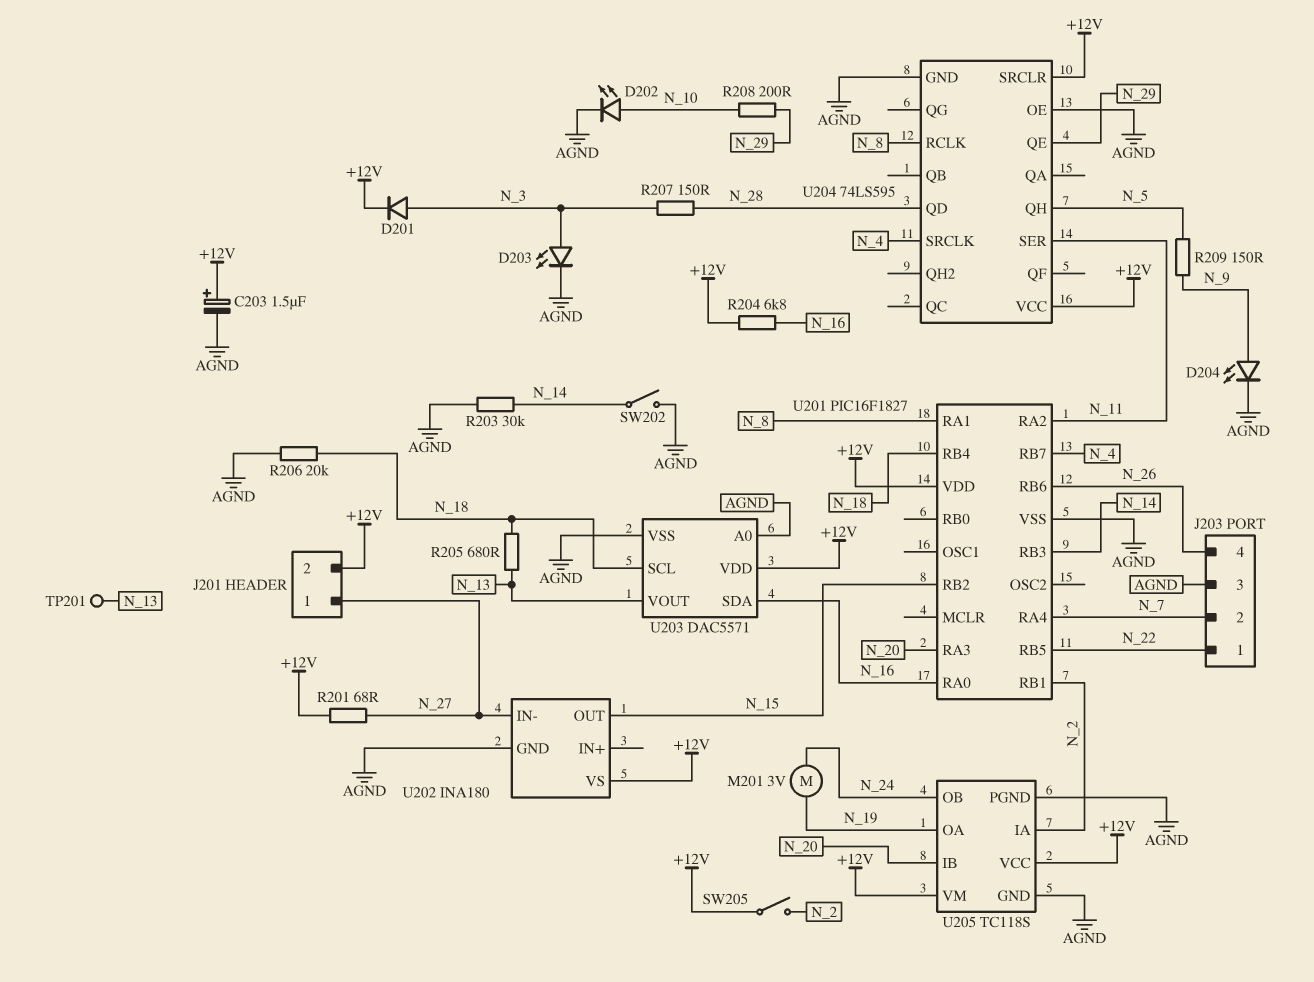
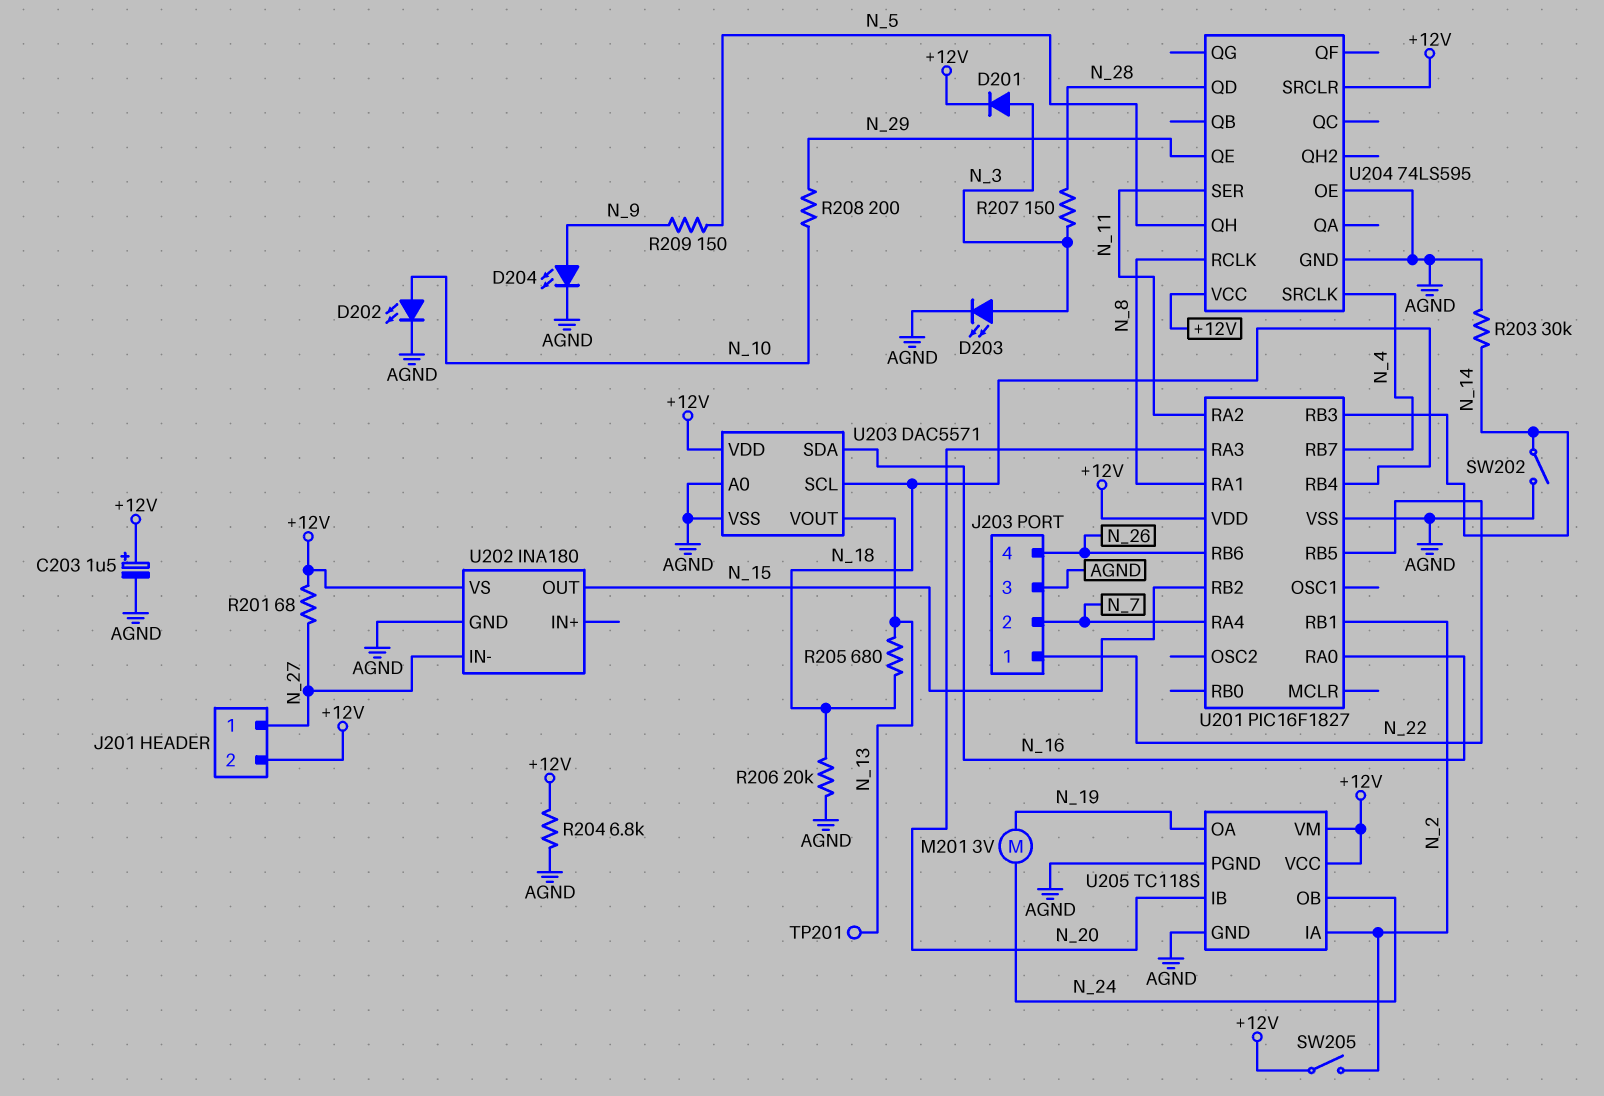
R204: 6.8k (+12V, N_16) -> 6.8k (+12V, AGND)

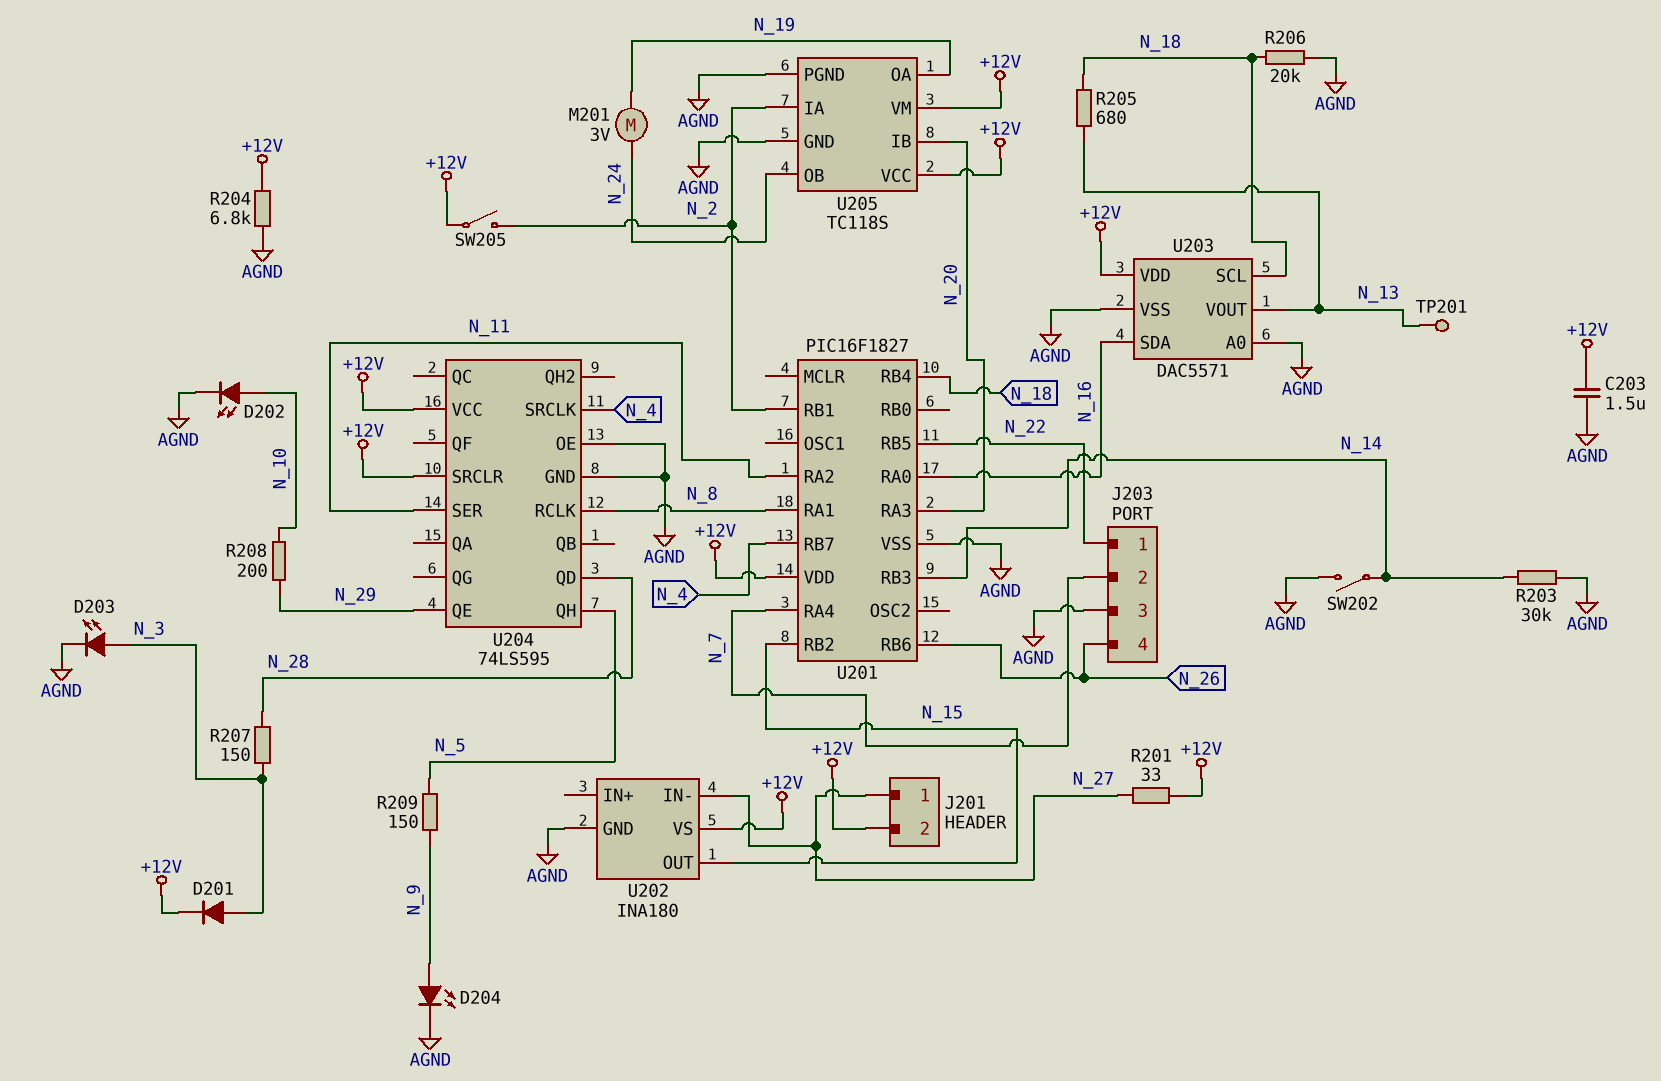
C203: 1.5uF (plus +12V, minus AGND) -> 1.5uF (+12V, AGND)
R201: 68 (+12V, N_27) -> 33 (+12V, N_27)

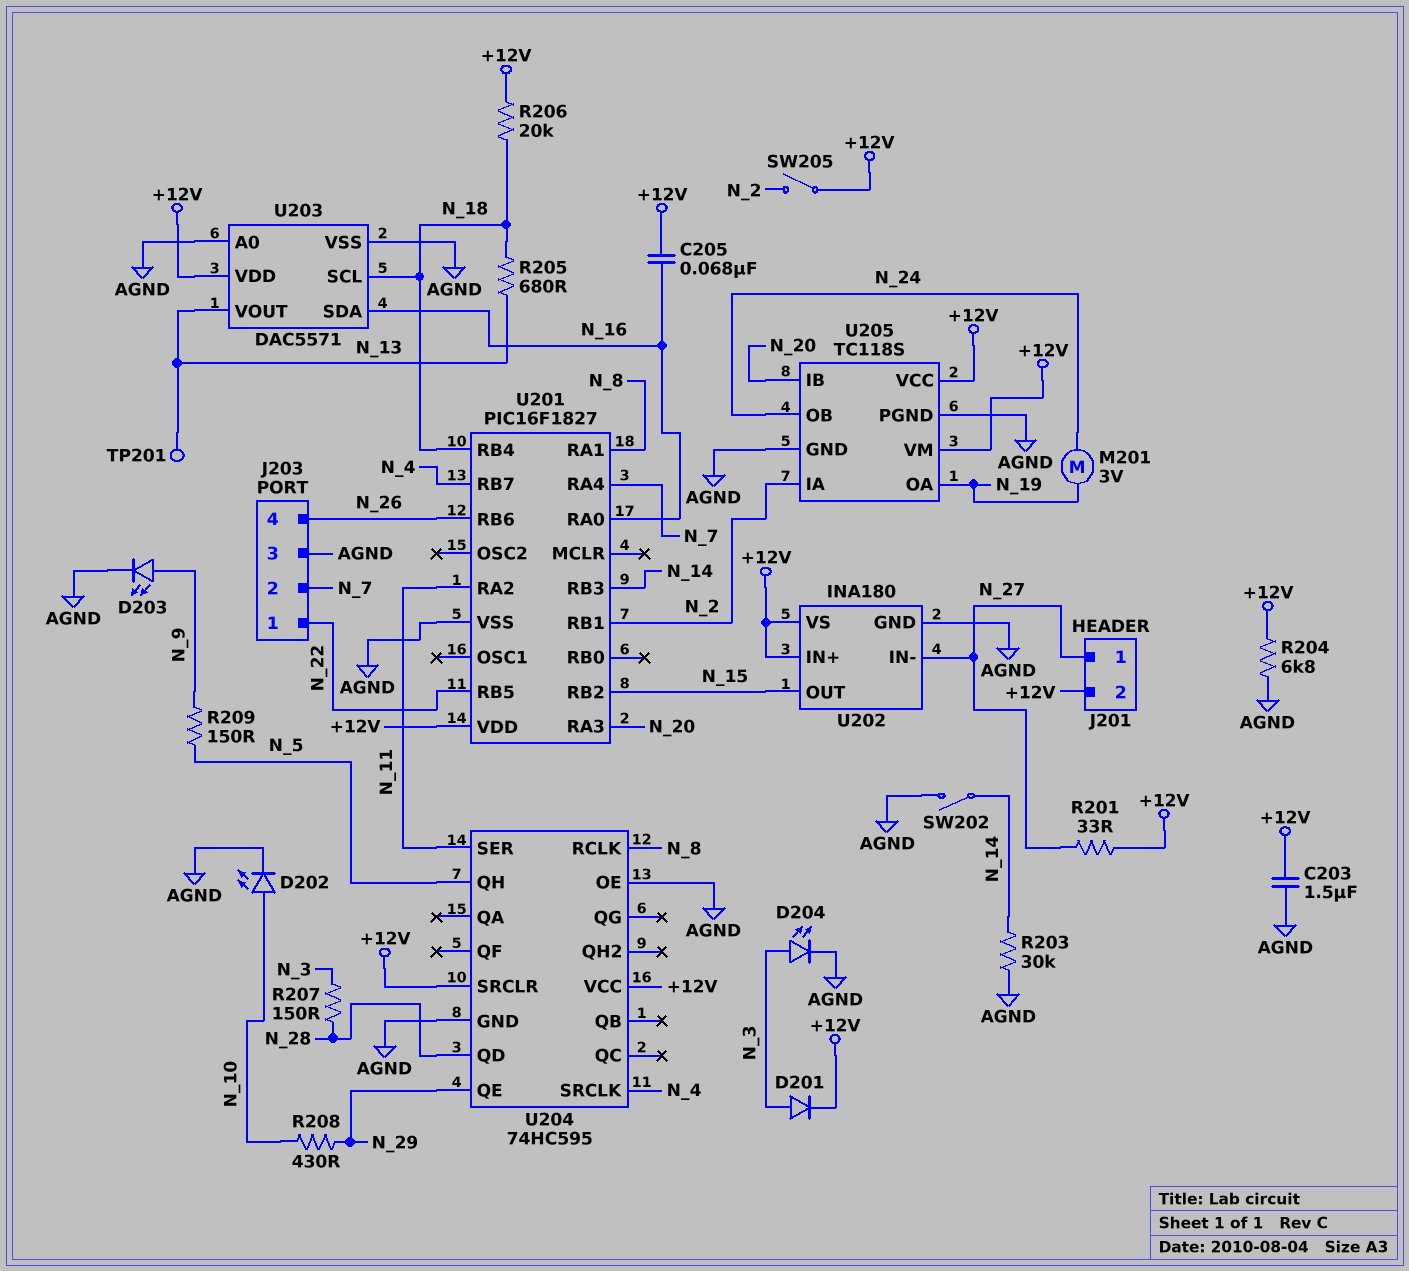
C205: none -> 68nF (+12V, N_16)
D203: LED (A N_3, K AGND) -> LED (A N_9, K AGND)
D204: LED (A N_9, K AGND) -> LED (A N_3, K AGND)
R206: 20k (AGND, N_18) -> 20k (+12V, N_18)
R208: 200 (N_10, N_29) -> 430 (N_10, N_29)
U202 pin IN+: none -> +12V
U204: 74LS595 -> 74HC595

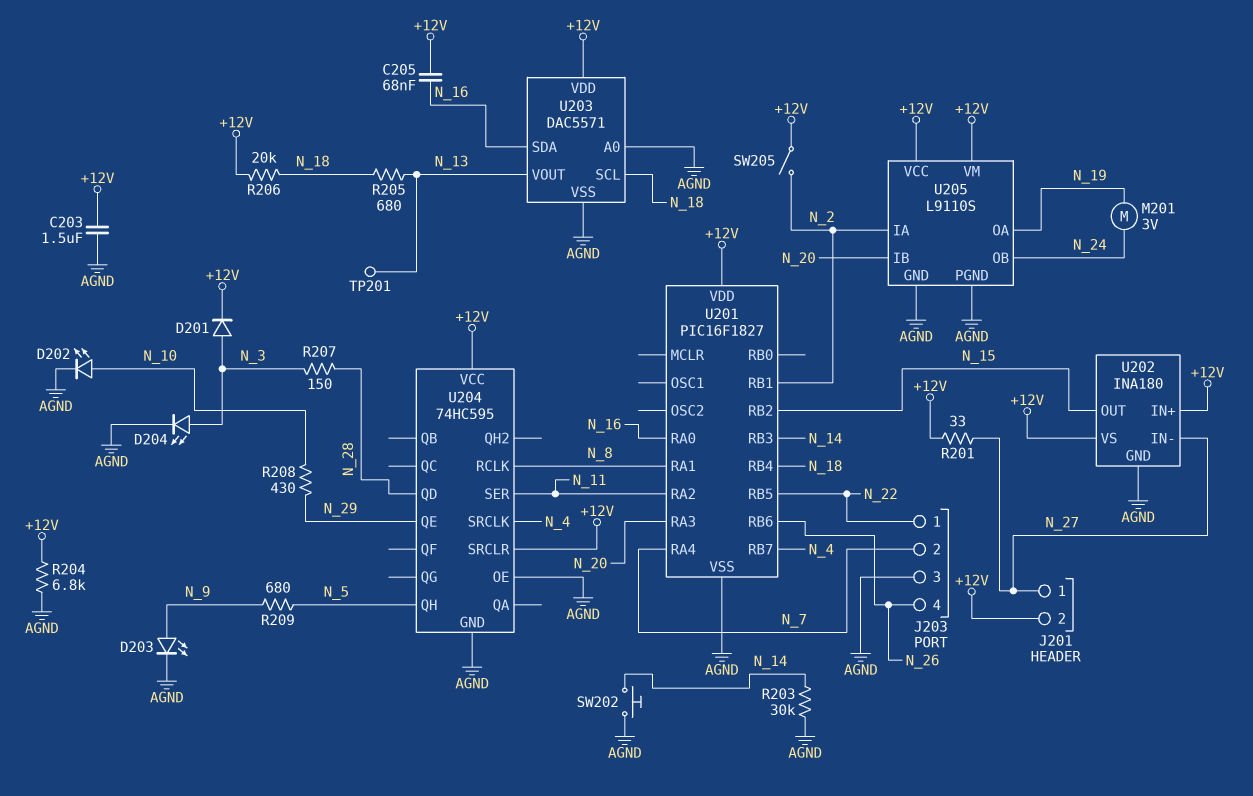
R209: 150 (N_5, N_9) -> 680 (N_5, N_9)
SW202: switch (AGND, N_14) -> button (AGND, N_14)
U205: TC118S -> L9110S

